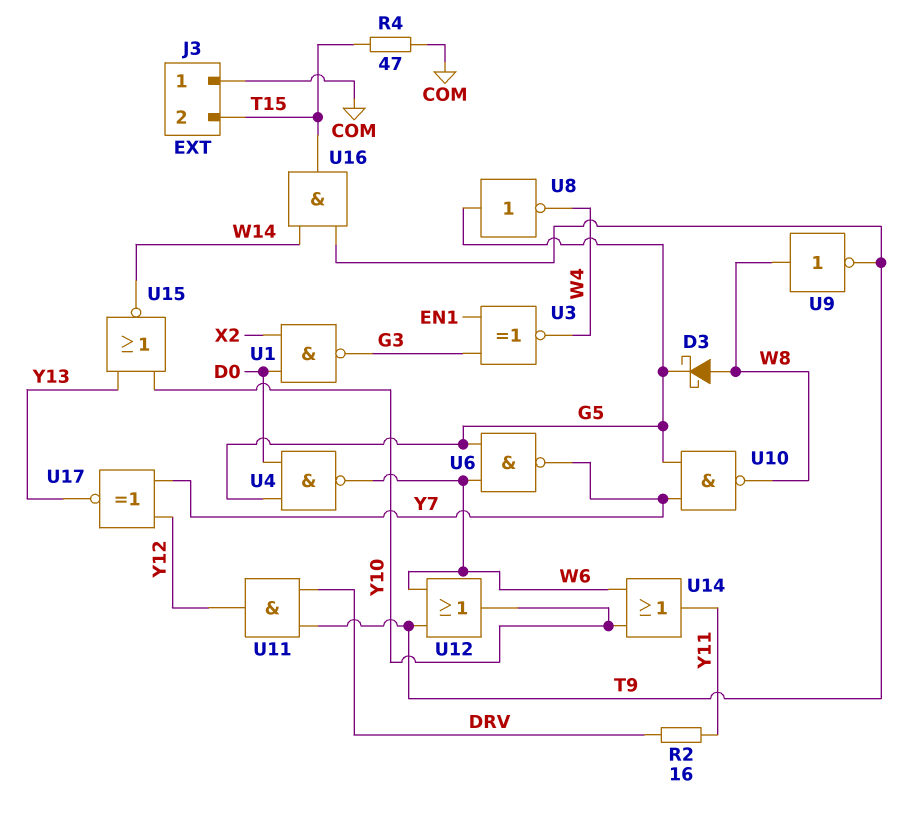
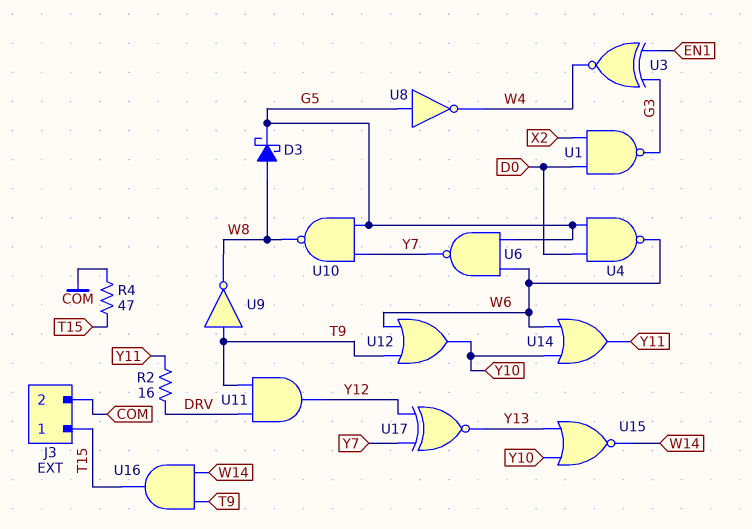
J3 pin 1: COM -> T15
J3 pin 2: T15 -> COM
U9: NOT (in W8, out T9) -> NOT (in T9, out W8)

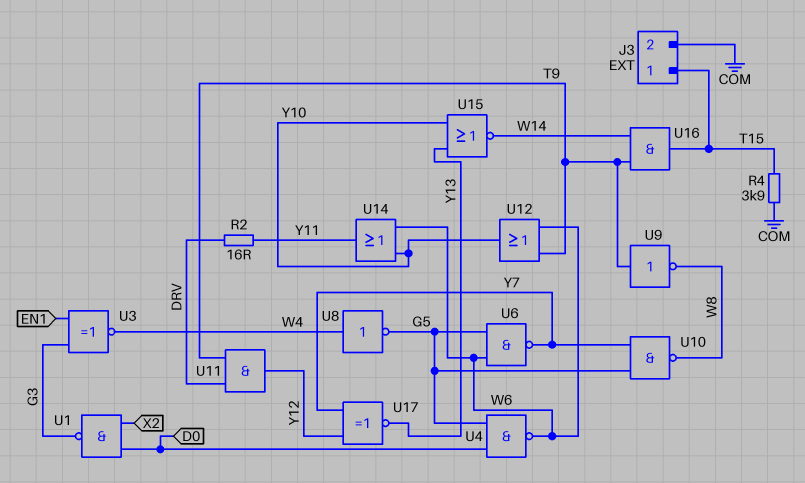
D3: schottky (A W8, K G5) -> none
R4: 47 (COM, T15) -> 3.9k (COM, T15)
U8: NOT (in G5, out W4) -> NOT (in W4, out G5)

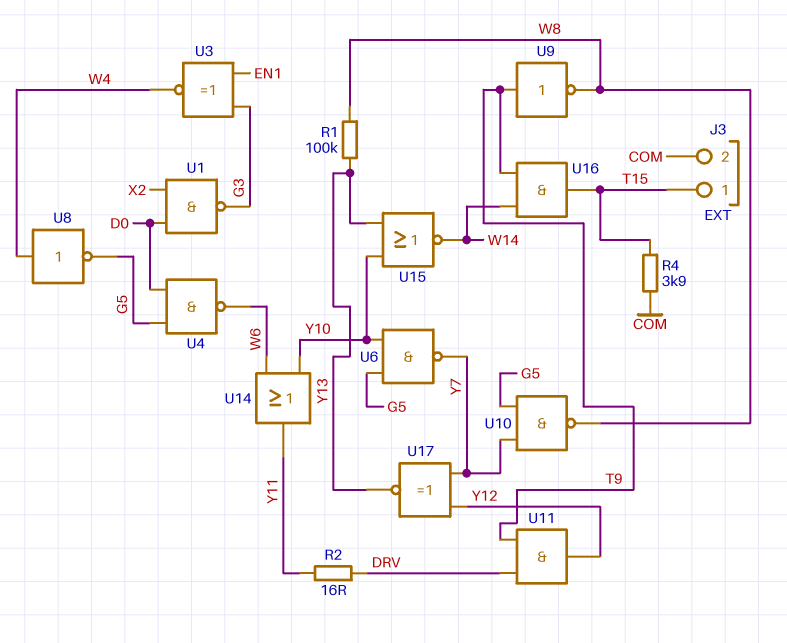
R1: none -> 100k (W8, Y13)
U6: NAND (in G5, in W6, out Y7) -> NAND (in G5, in Y10, out Y7)
U12: OR (in T9, in W6, out Y10) -> none

